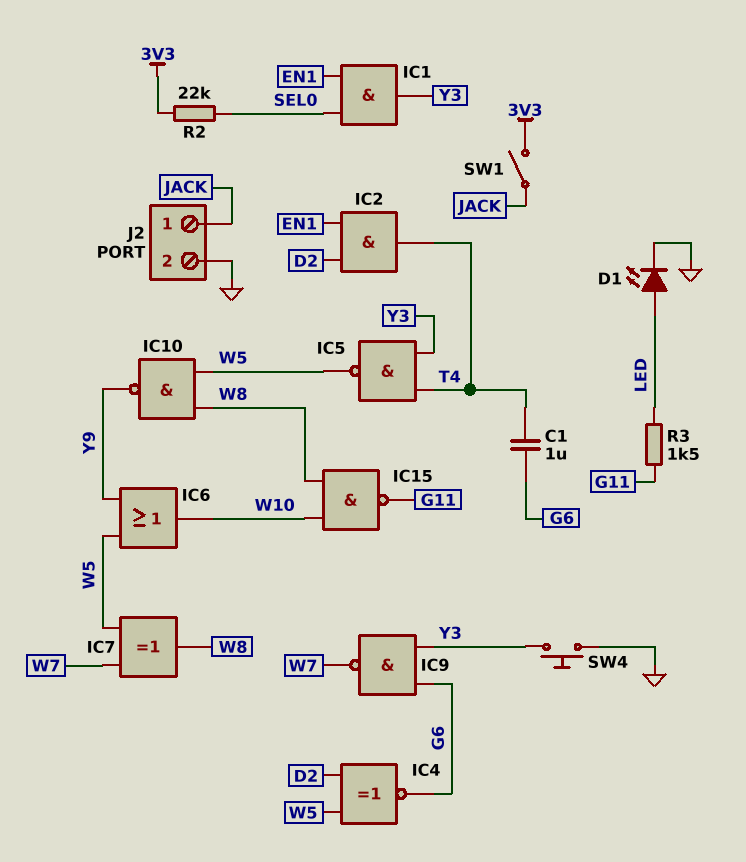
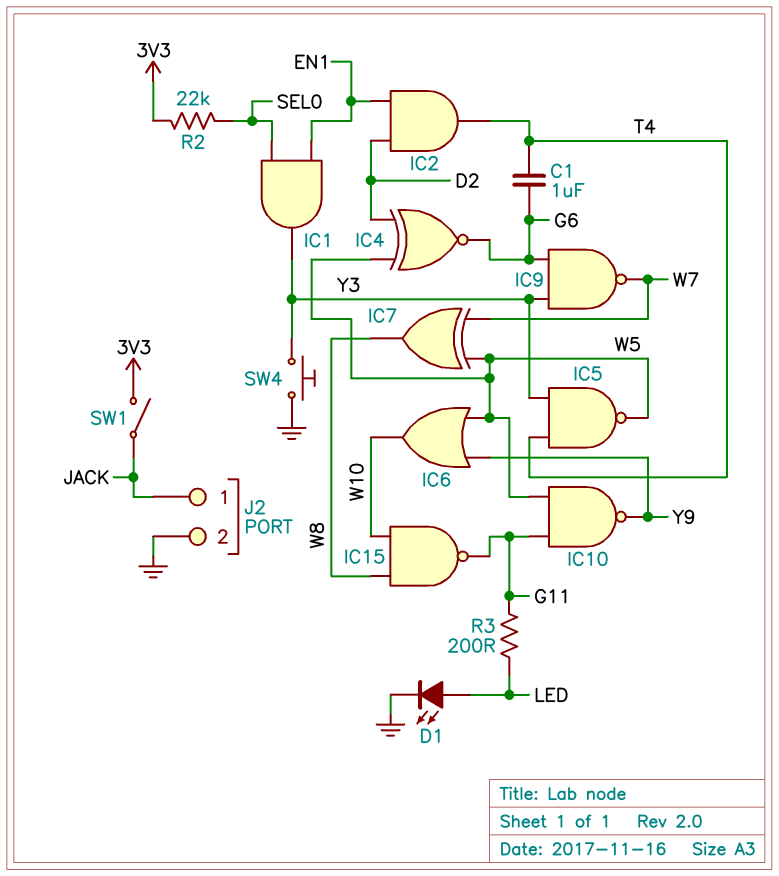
IC10: NAND (in W5, in W8, out Y9) -> NAND (in G11, in W5, out Y9)
R3: 1.5k (G11, LED) -> 200 (G11, LED)

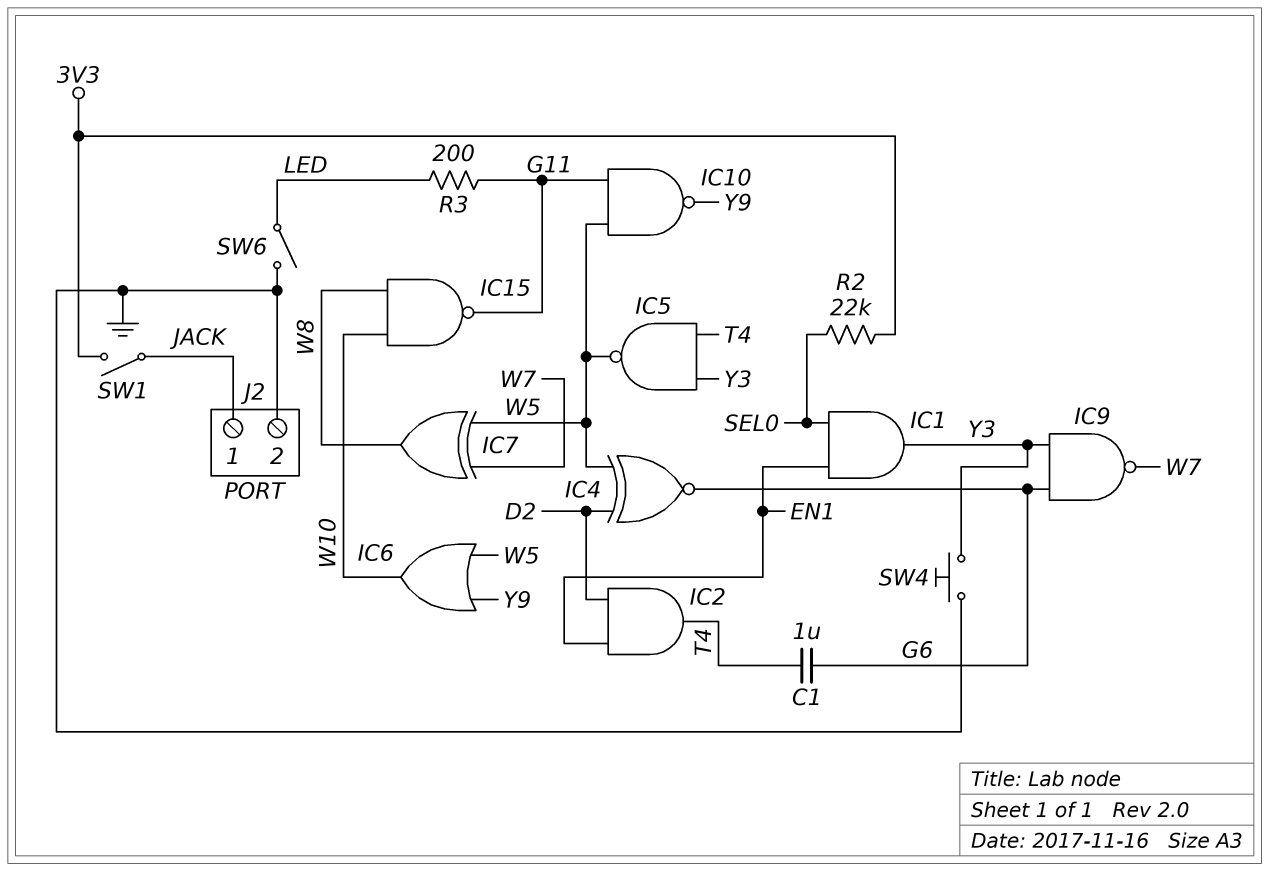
D1: LED (A LED, K GND) -> none
SW6: none -> switch (GND, LED)

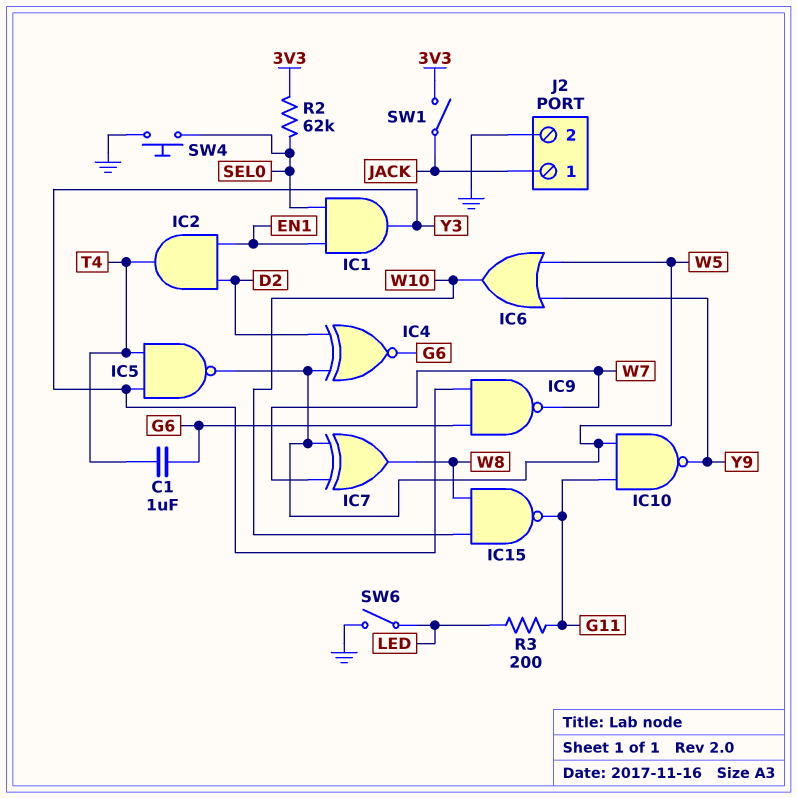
R2: 22k (3V3, SEL0) -> 62k (3V3, SEL0)
SW4: button (GND, Y3) -> button (GND, SEL0)

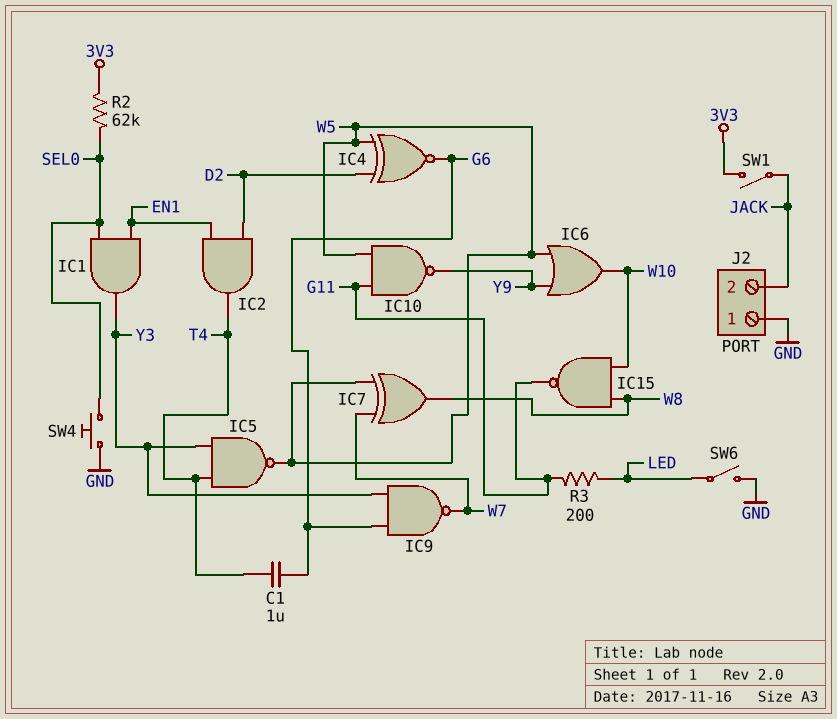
J2 pin 1: JACK -> GND
J2 pin 2: GND -> JACK

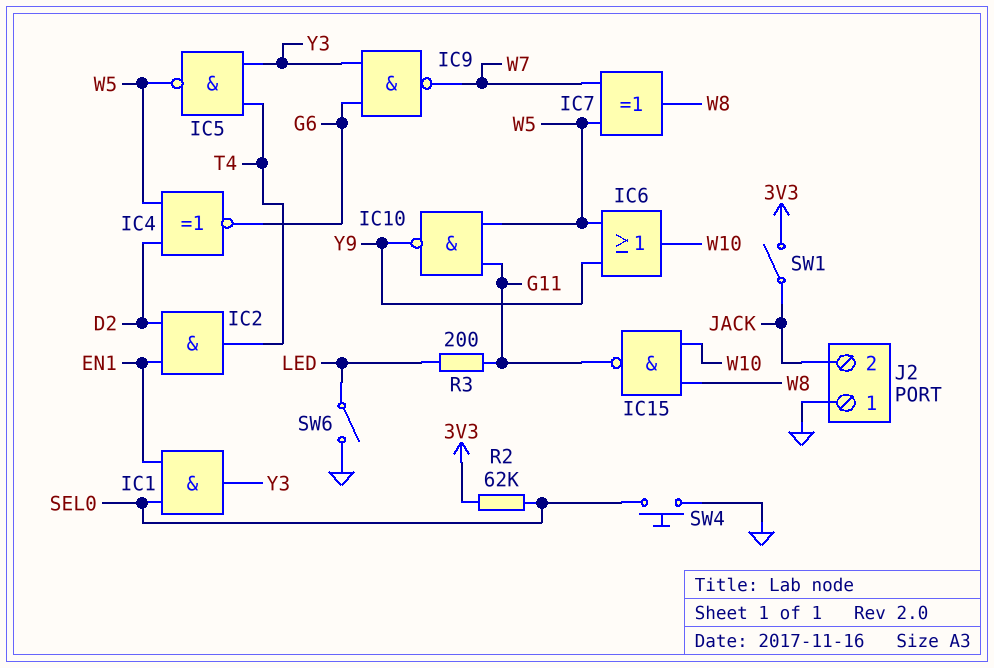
C1: 1uF (G6, T4) -> none

